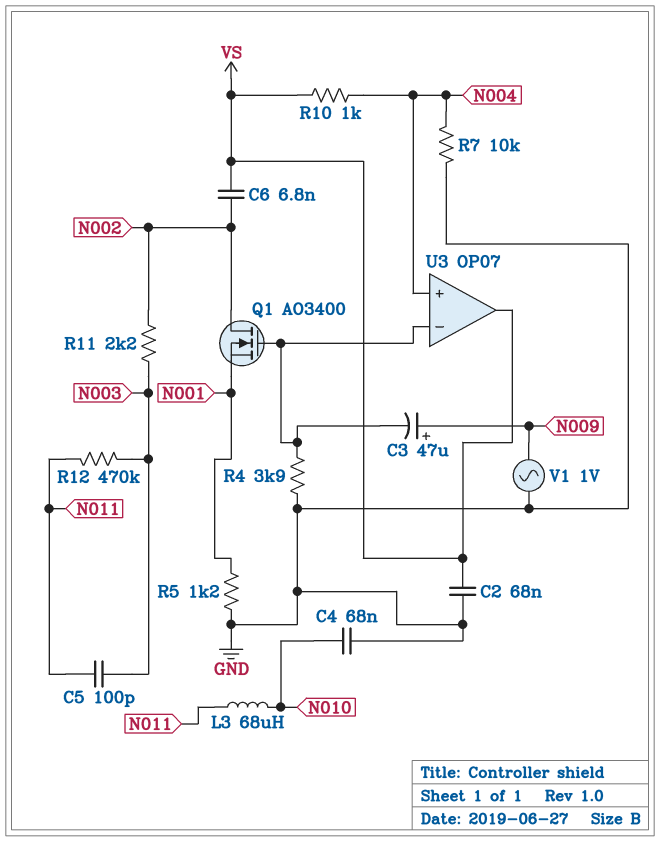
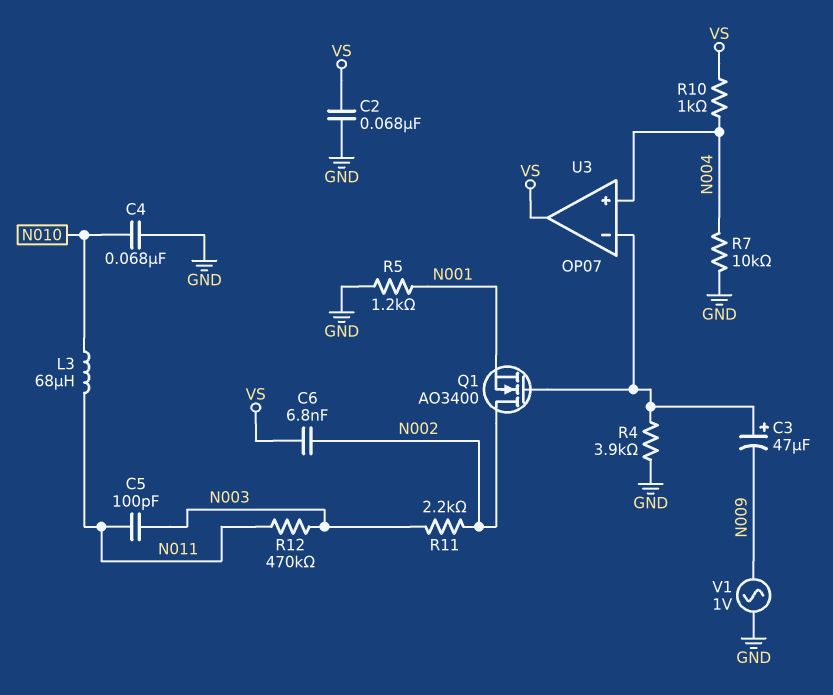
C3: 47uF (plus N009, minus U3/in-) -> 47uF (plus U3/in-, minus N009)

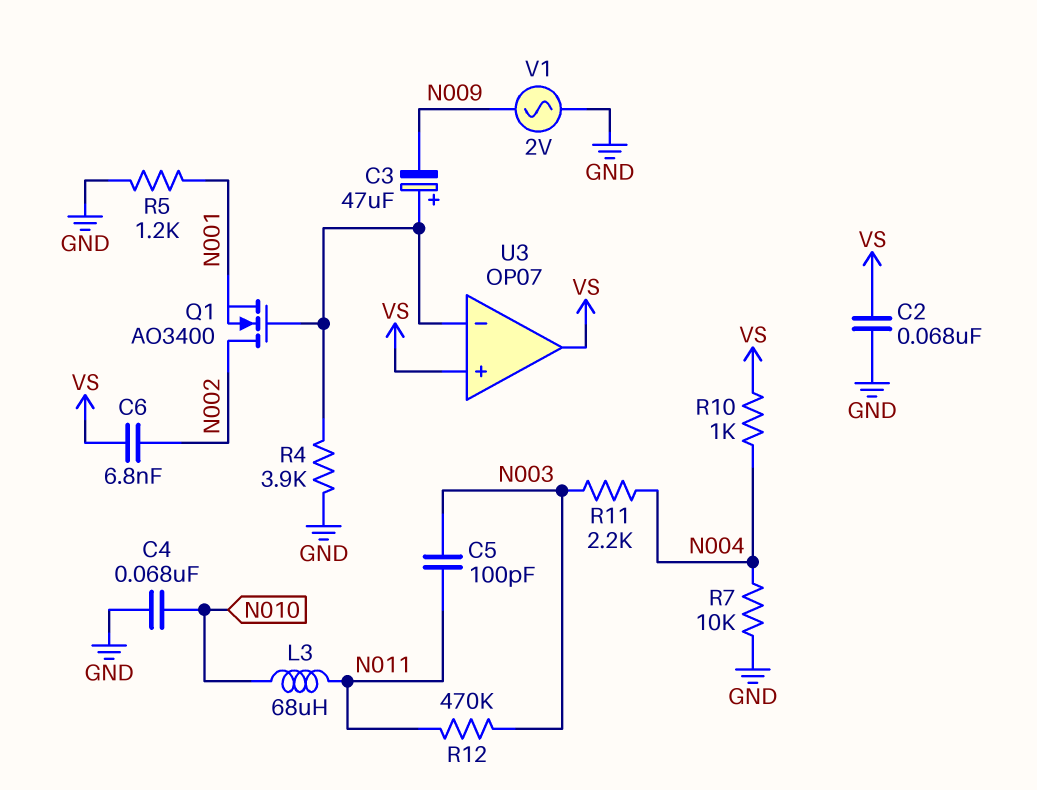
R11: 2.2k (N002, N003) -> 2.2k (N003, N004)
U3 pin in+: N004 -> VS
V1: AC 1V (GND, N009) -> AC 2V (GND, N009)

